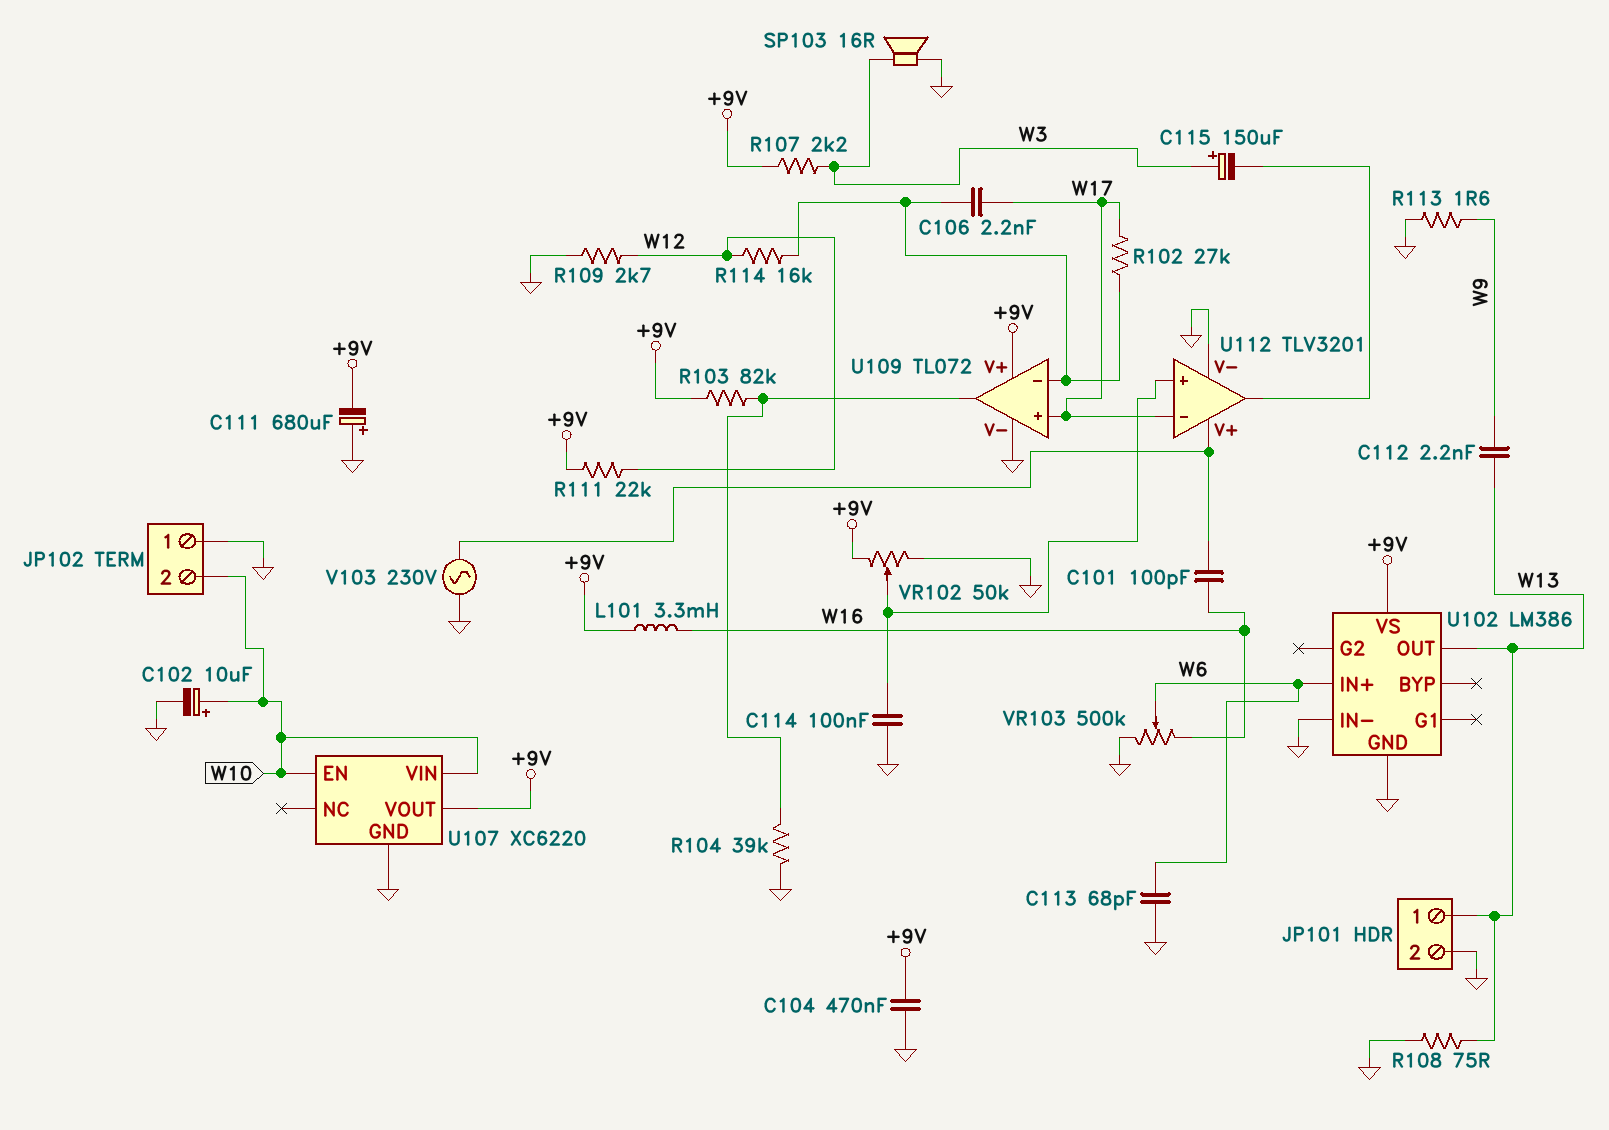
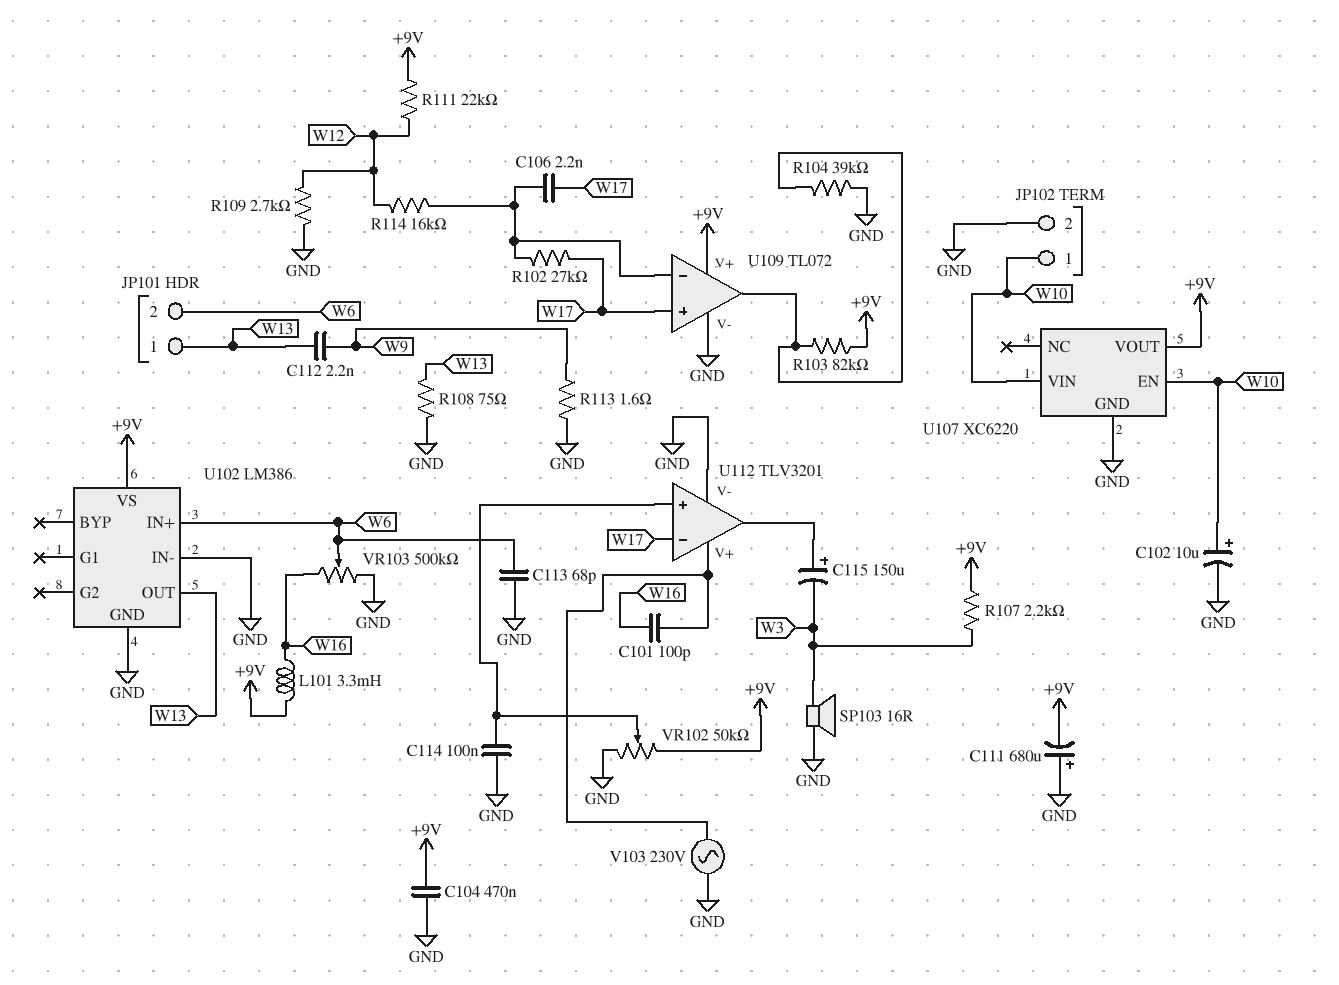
C115: 150uF (plus W3, minus U112/out) -> 150uF (plus U112/out, minus W3)
JP101 pin 2: GND -> W6
JP102 pin 1: GND -> W10
JP102 pin 2: W10 -> GND

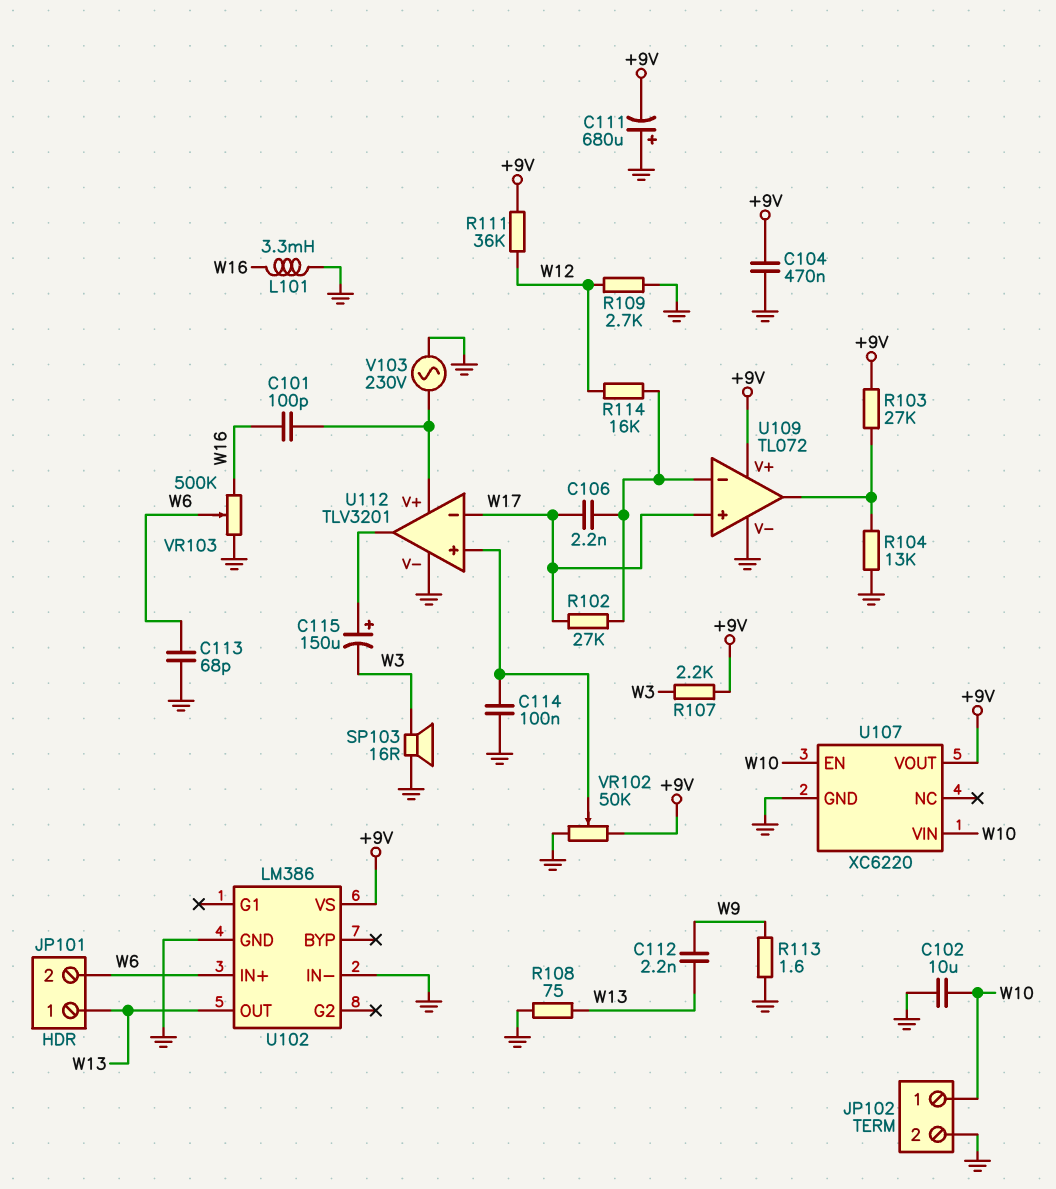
C102: 10uF (plus W10, minus GND) -> 10uF (GND, W10)
L101: 3.3mH (+9V, W16) -> 3.3mH (GND, W16)
R103: 82k (+9V, U109/out) -> 27k (+9V, U109/out)
R104: 39k (GND, U109/out) -> 13k (GND, U109/out)
R111: 22k (+9V, W12) -> 36k (+9V, W12)

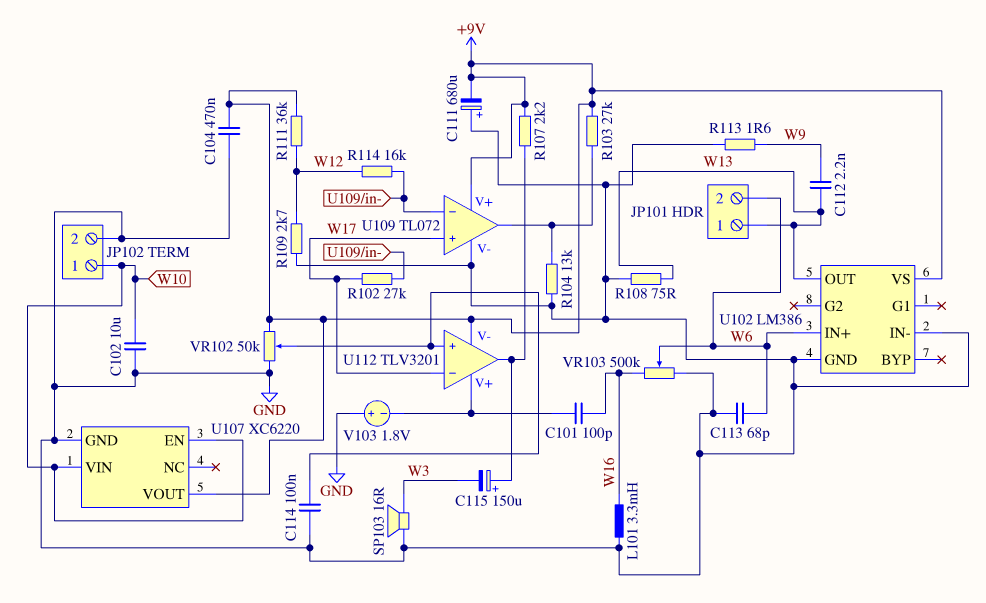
C106: 2.2nF (U109/in-, W17) -> none
R107: 2.2k (+9V, W3) -> 2.2k (+9V, U112/out)
U112 pin V-: GND -> +9V
V103: AC 230V (GND, U112/V+) -> 1.8V (plus GND, minus U112/V+)

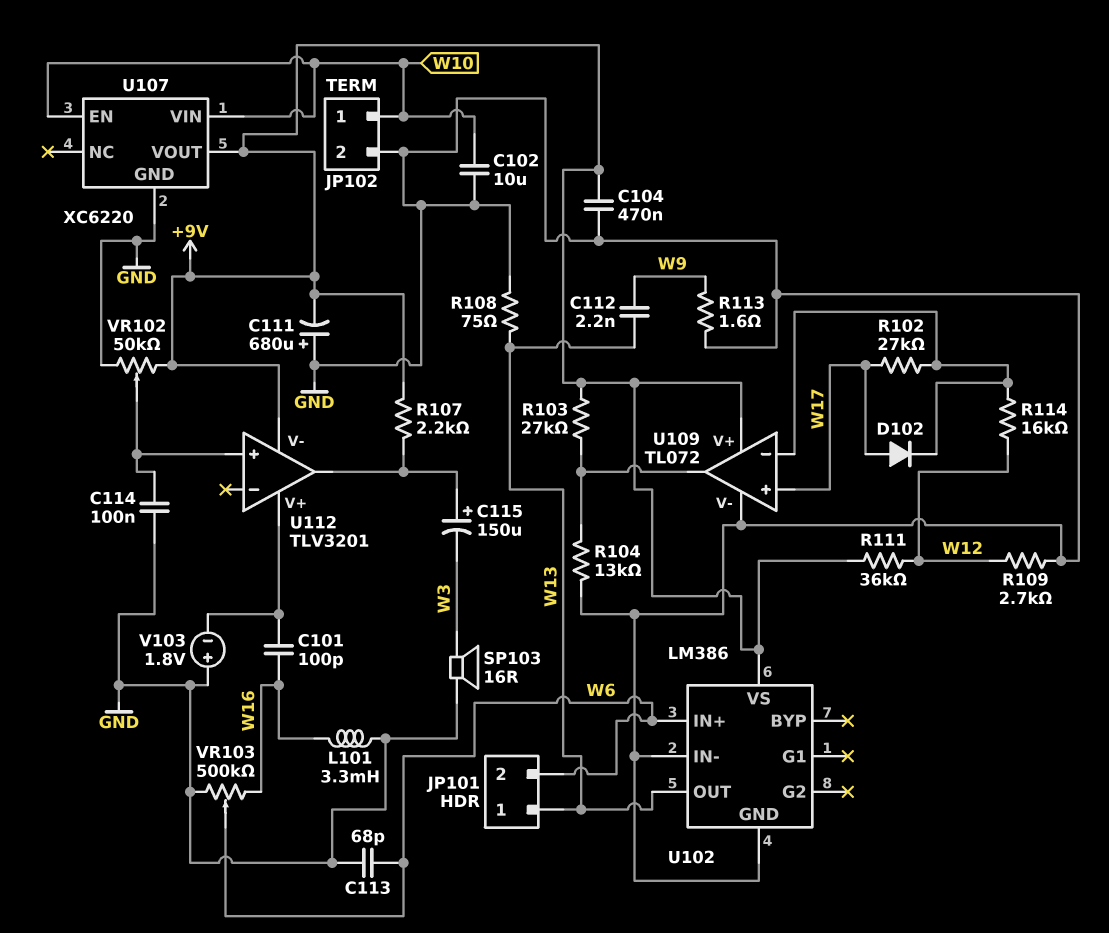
D102: none -> diode (A W17, K U109/in-)
U112 pin in-: W17 -> none

